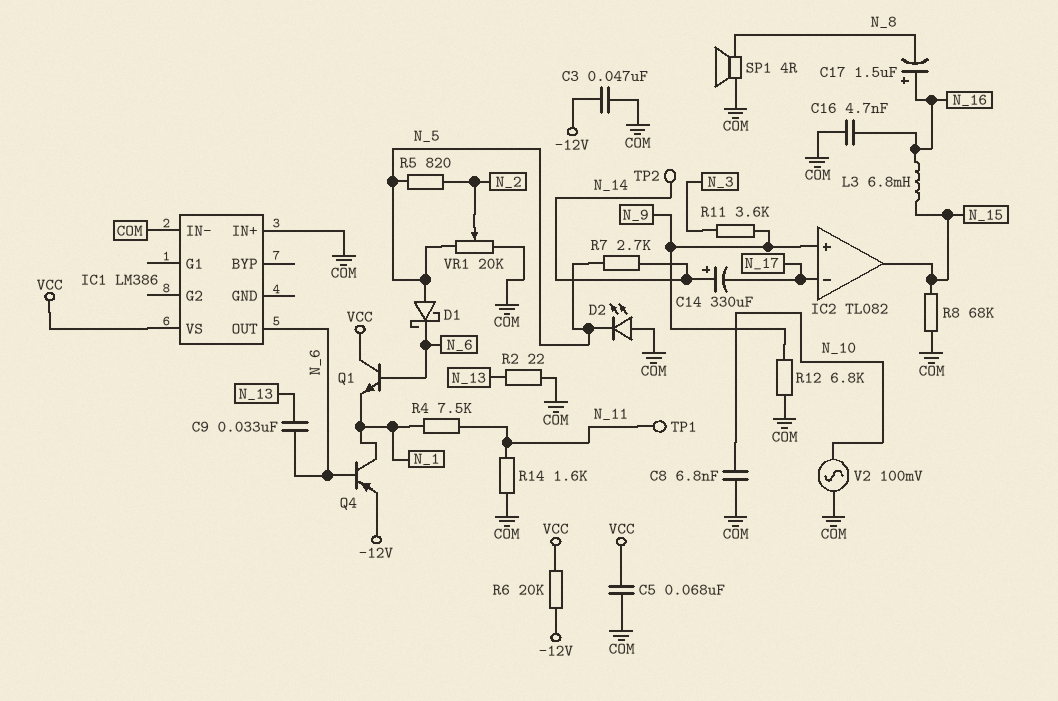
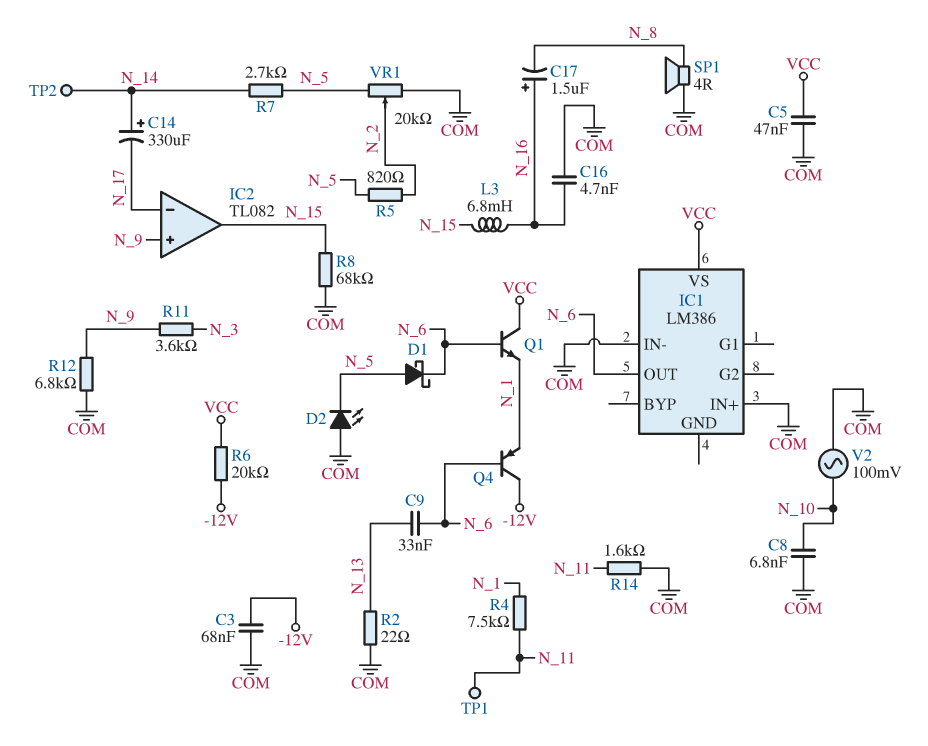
C3: 47nF (-12V, COM) -> 68nF (-12V, COM)
C5: 68nF (COM, VCC) -> 47nF (COM, VCC)
Q4: PNP (B N_6, C N_1, E -12V) -> PNP (B N_6, C -12V, E N_1)

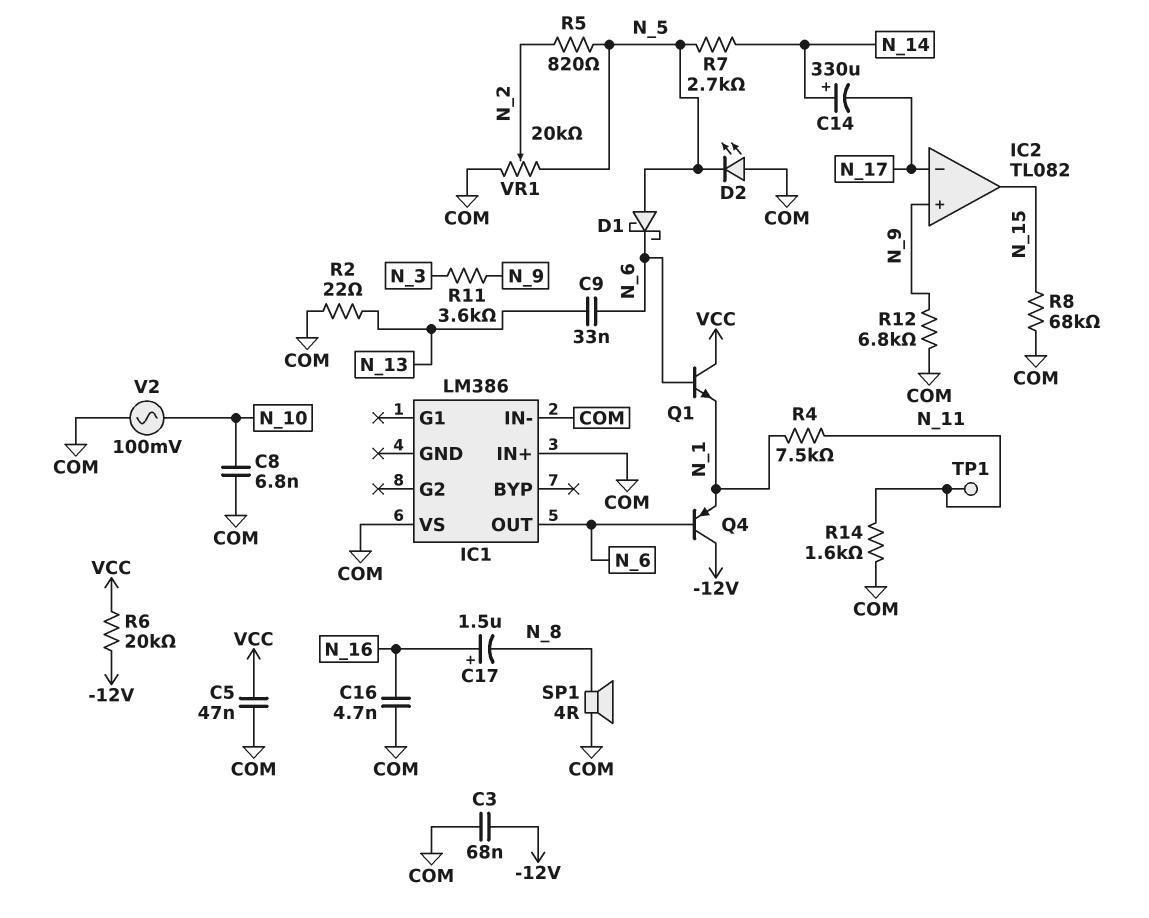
IC1 pin VS: VCC -> COM
L3: 6.8mH (N_15, N_16) -> none
TP2: test point (N_14) -> none

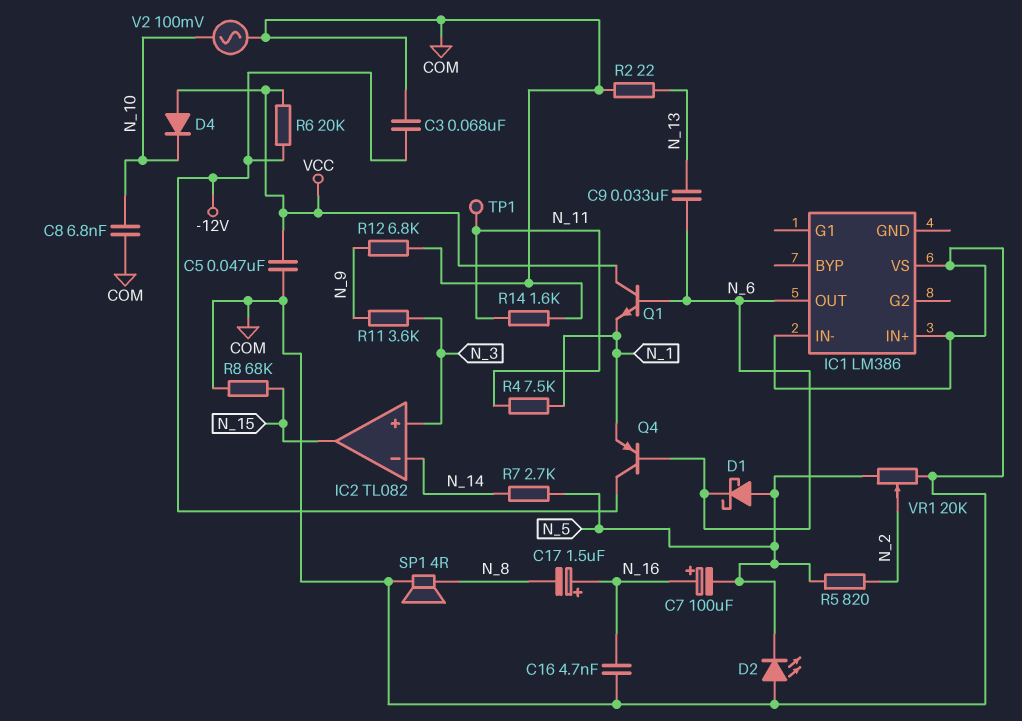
C7: none -> 100uF (plus N_16, minus N_5)
C14: 330uF (plus N_14, minus N_17) -> none
D4: none -> diode (A VCC, K N_10)
IC2 pin in+: N_9 -> N_3
IC2 pin in-: N_17 -> N_14

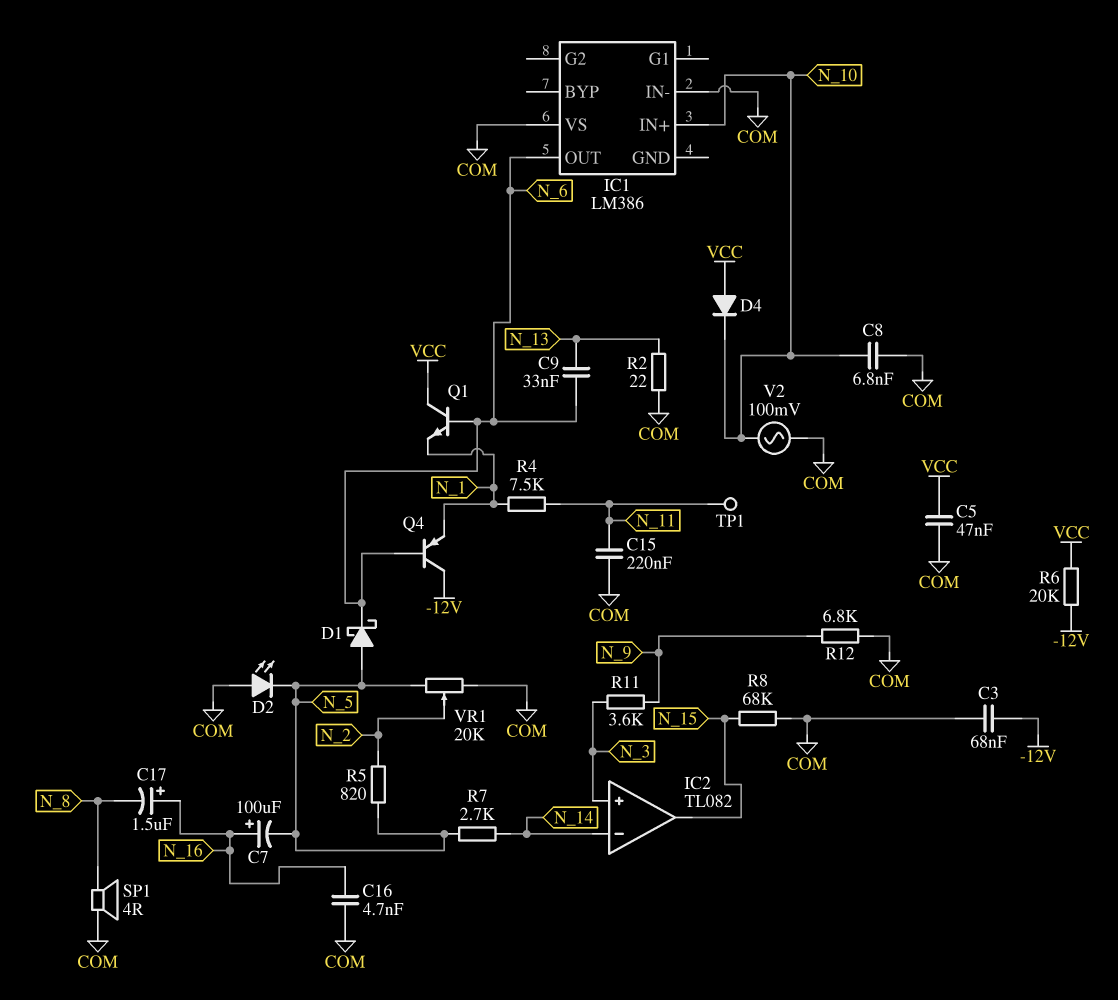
C15: none -> 220nF (COM, N_11)
IC1 pin IN+: COM -> N_10
R14: 1.6k (COM, N_11) -> none

